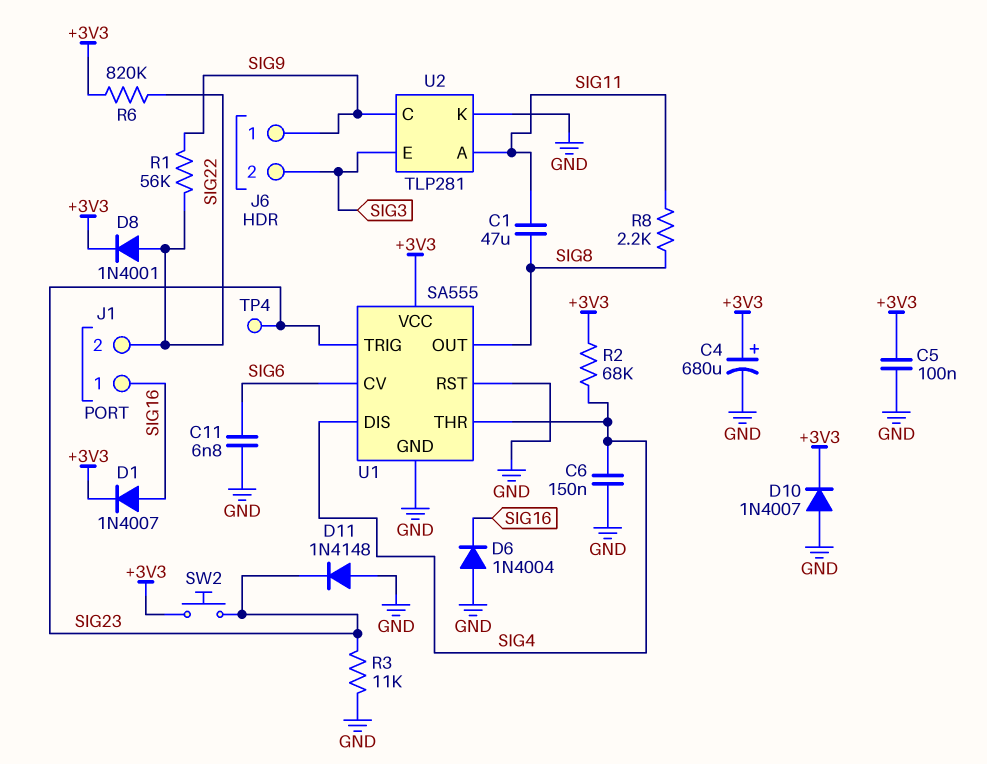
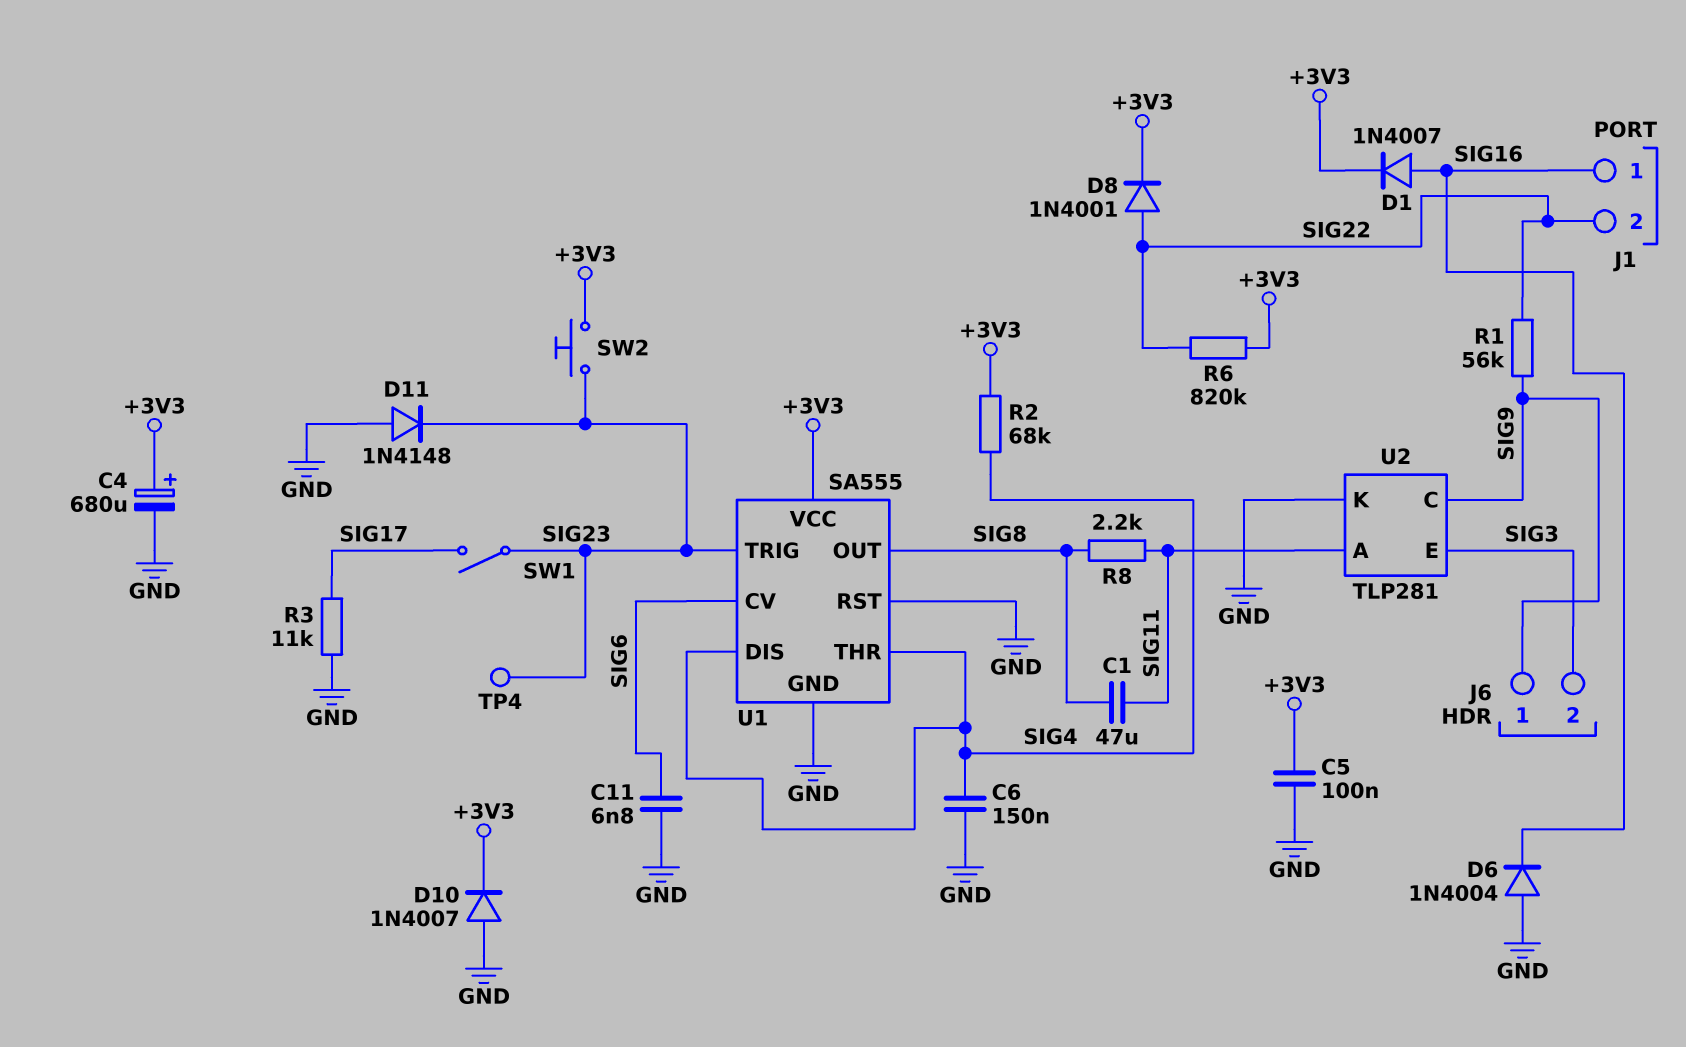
R3: 11k (GND, SIG23) -> 11k (GND, SIG17)
SW1: none -> switch (SIG17, SIG23)

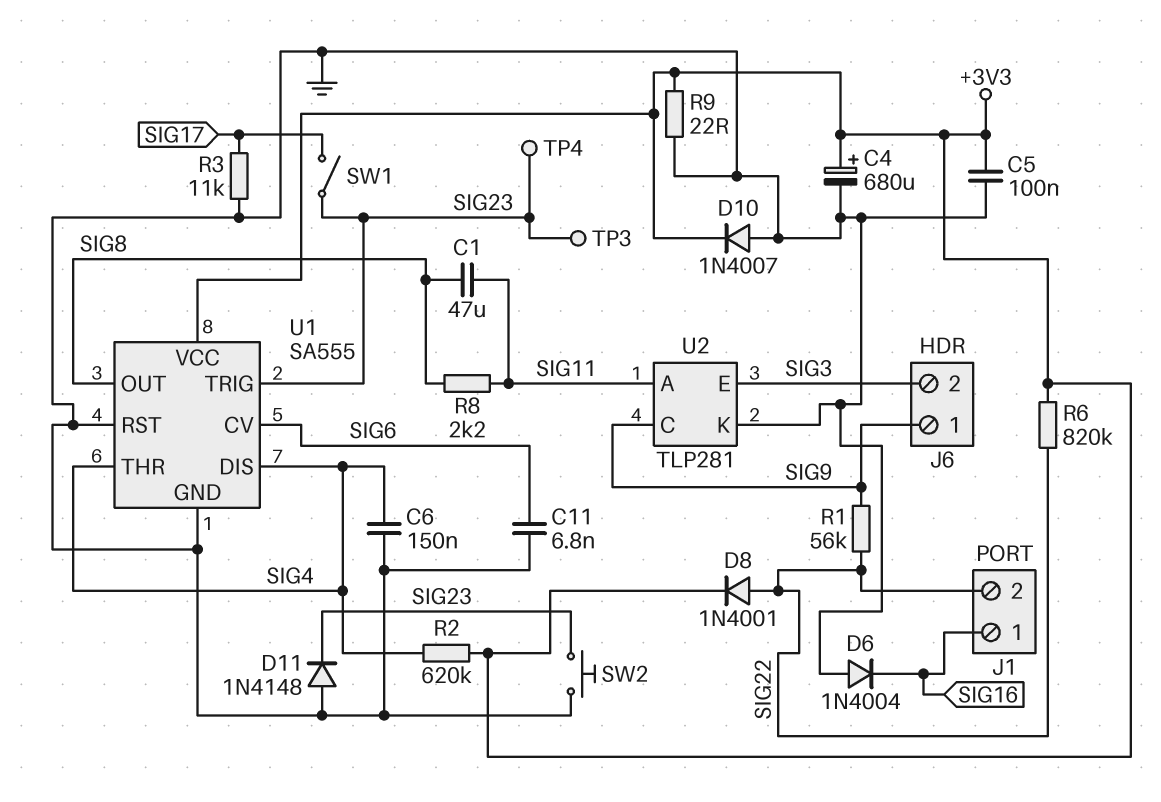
D1: diode 1N4007 (A SIG16, K +3V3) -> none
R2: 68k (+3V3, SIG4) -> 620k (+3V3, SIG4)
R9: none -> 22 (+3V3, GND)
SW2: button (+3V3, SIG23) -> button (GND, SIG23)
TP3: none -> test point (SIG23)

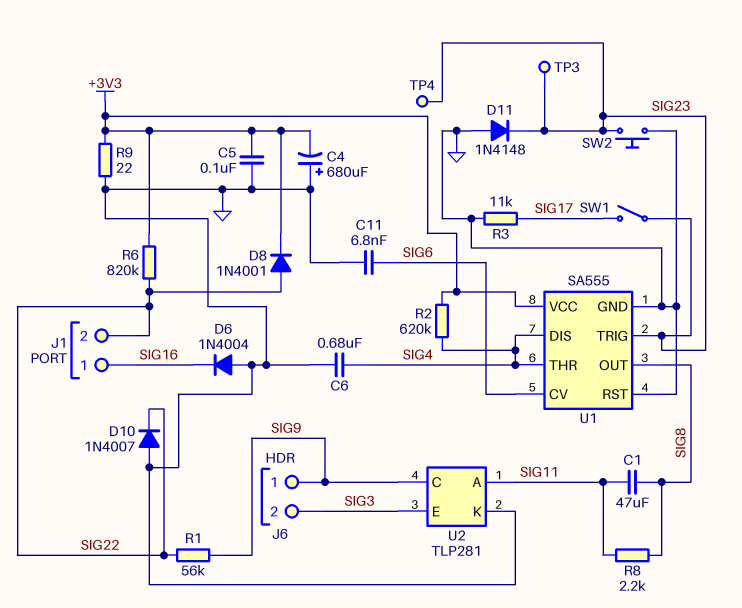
C4: 680uF (plus +3V3, minus GND) -> 680uF (plus GND, minus +3V3)
C6: 150nF (GND, SIG4) -> 680nF (GND, SIG4)
D10: diode 1N4007 (A GND, K +3V3) -> diode 1N4007 (A GND, K SIG22)

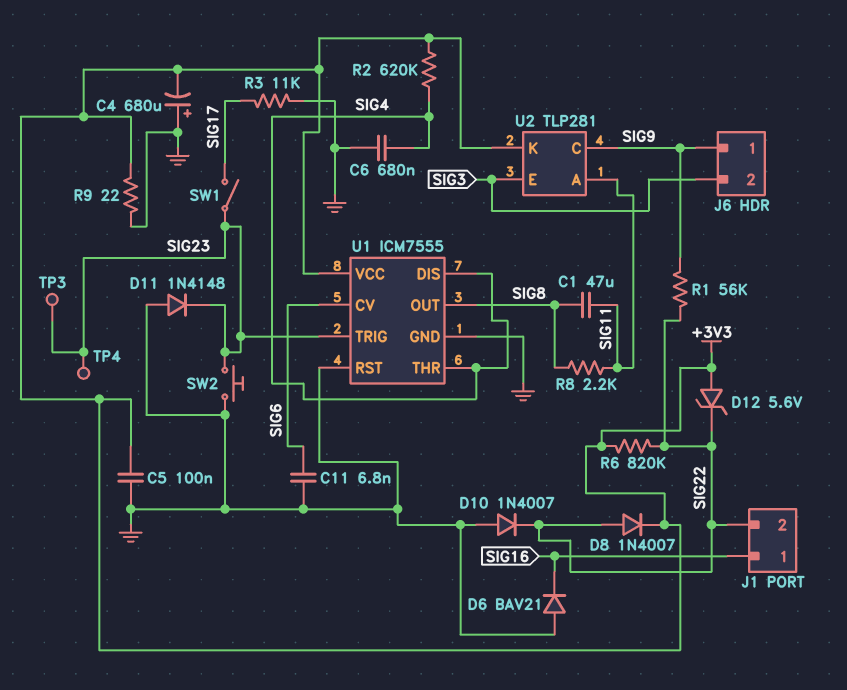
D6: diode 1N4004 (A GND, K SIG16) -> diode BAV21 (A GND, K SIG16)
D8: diode 1N4001 (A SIG22, K +3V3) -> diode 1N4007 (A SIG22, K +3V3)
D12: none -> zener 5.6V (A +3V3, K SIG22)
U1: SA555 -> ICM7555
U2 pin K: GND -> +3V3

